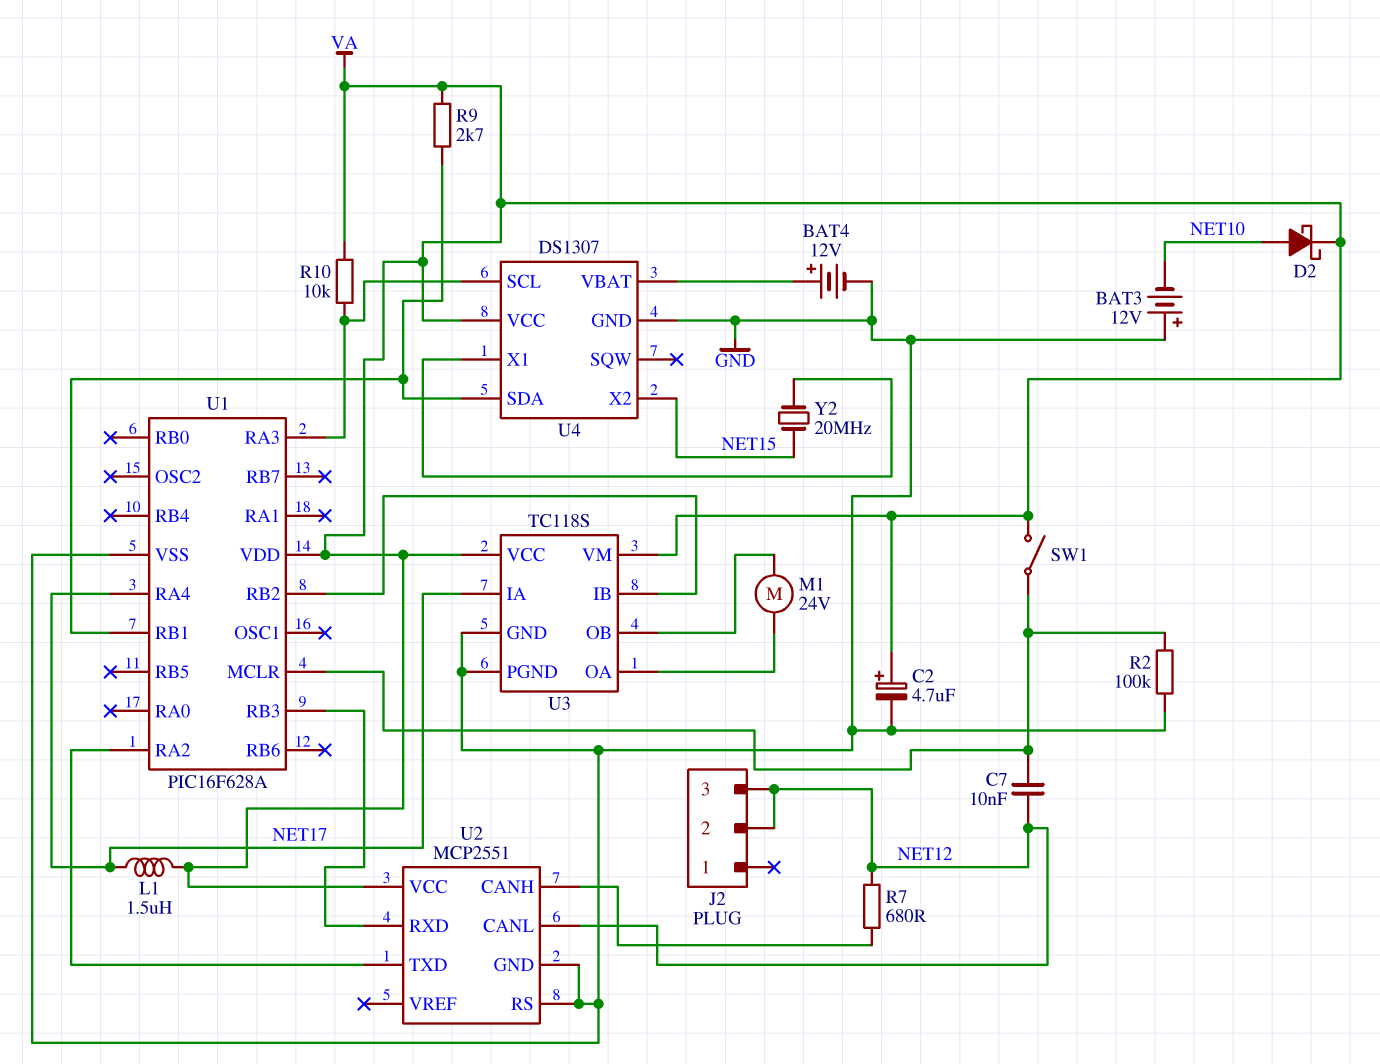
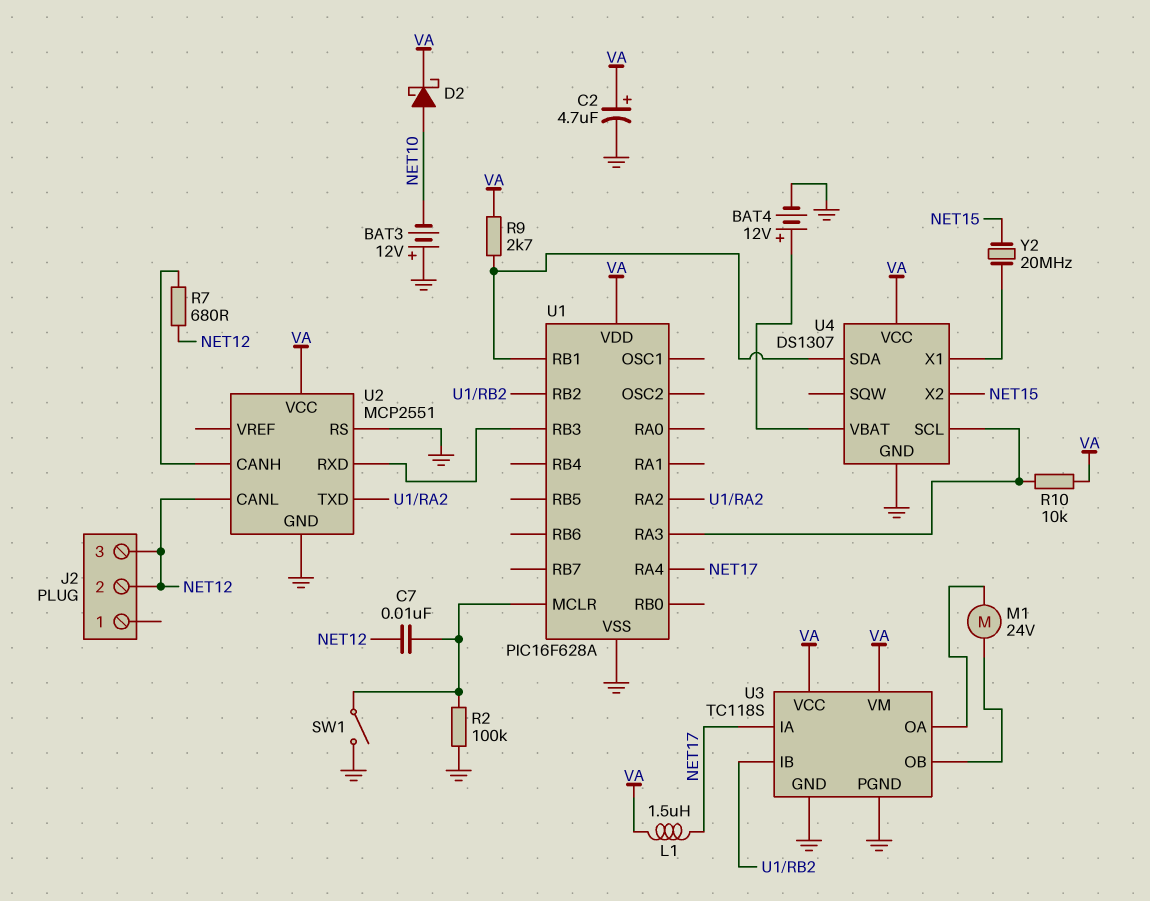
SW1: switch (U1/MCLR, VA) -> switch (GND, U1/MCLR)

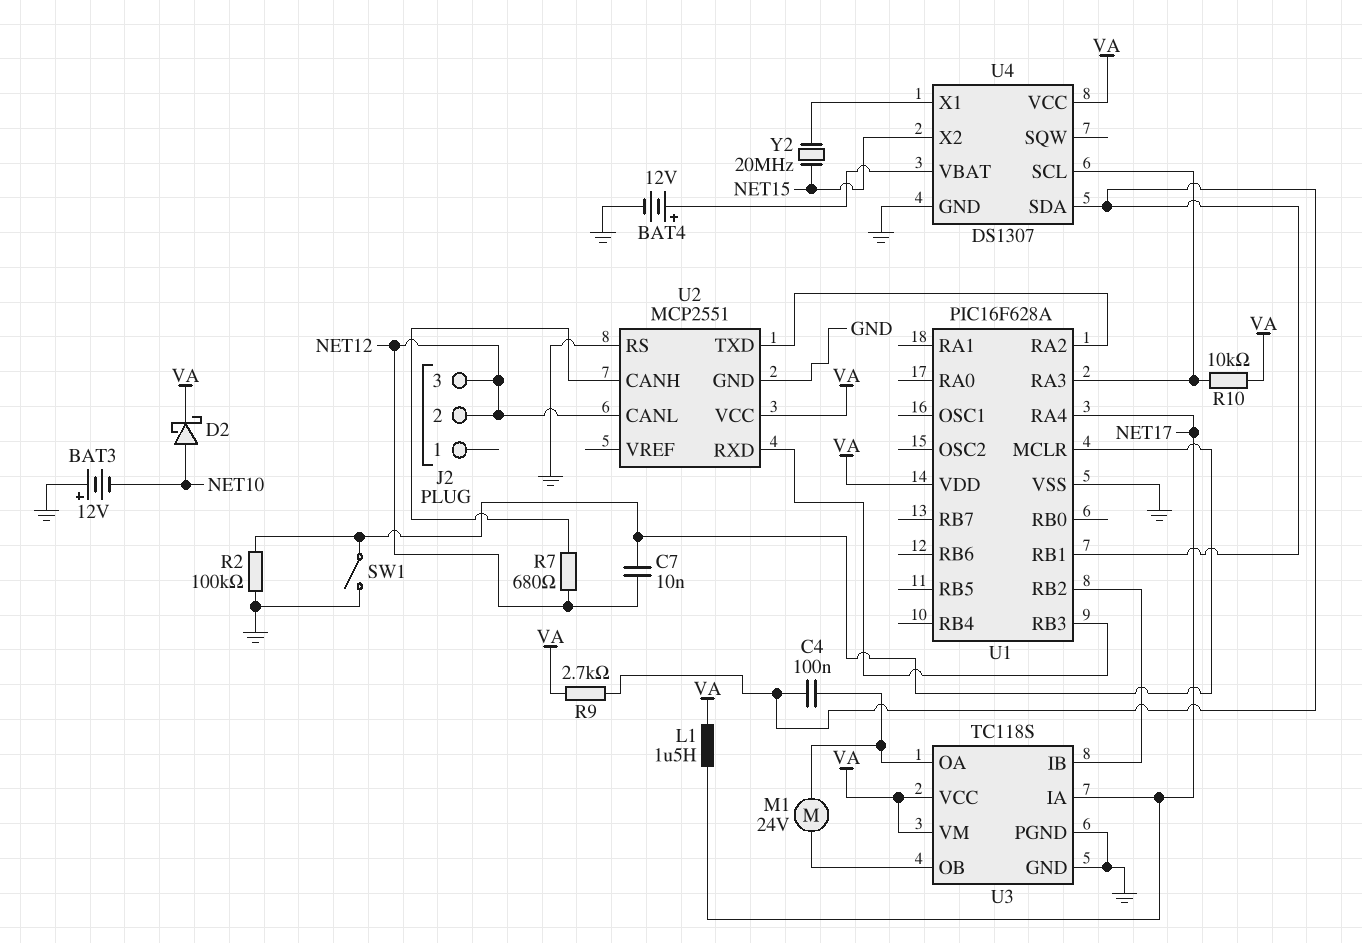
C2: 4.7uF (plus VA, minus GND) -> none
C4: none -> 100nF (U1/RB1, U3/OA)

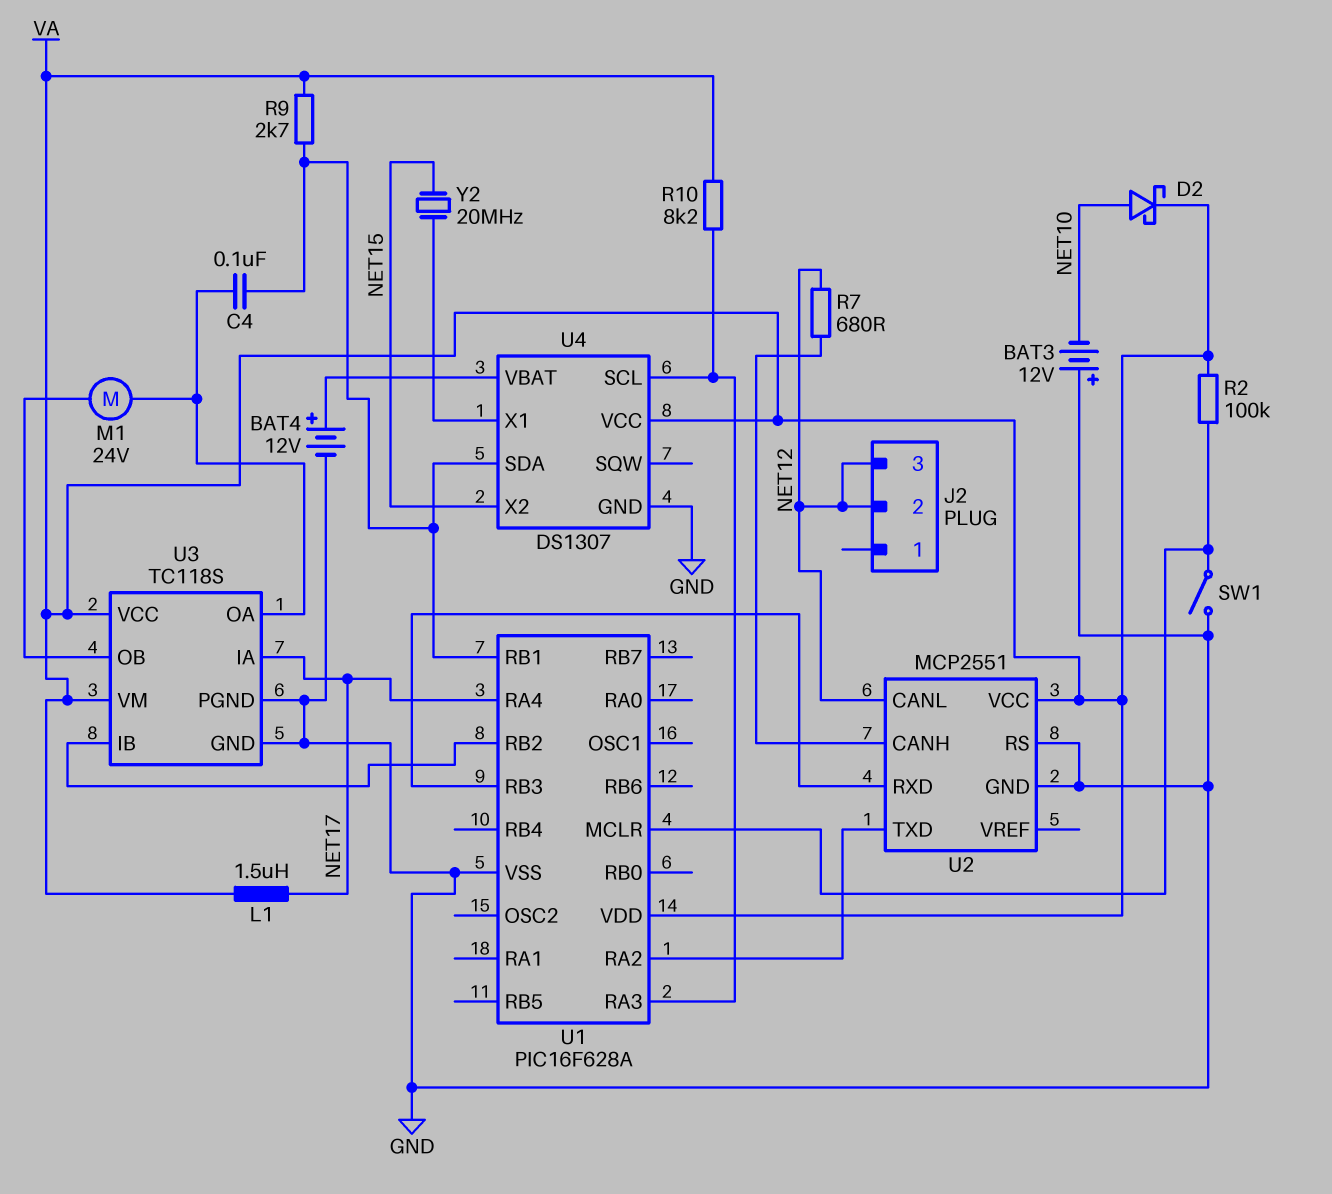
C7: 10nF (NET12, U1/MCLR) -> none
R2: 100k (GND, U1/MCLR) -> 100k (U1/MCLR, VA)
R10: 10k (U1/RA3, VA) -> 8.2k (U1/RA3, VA)

